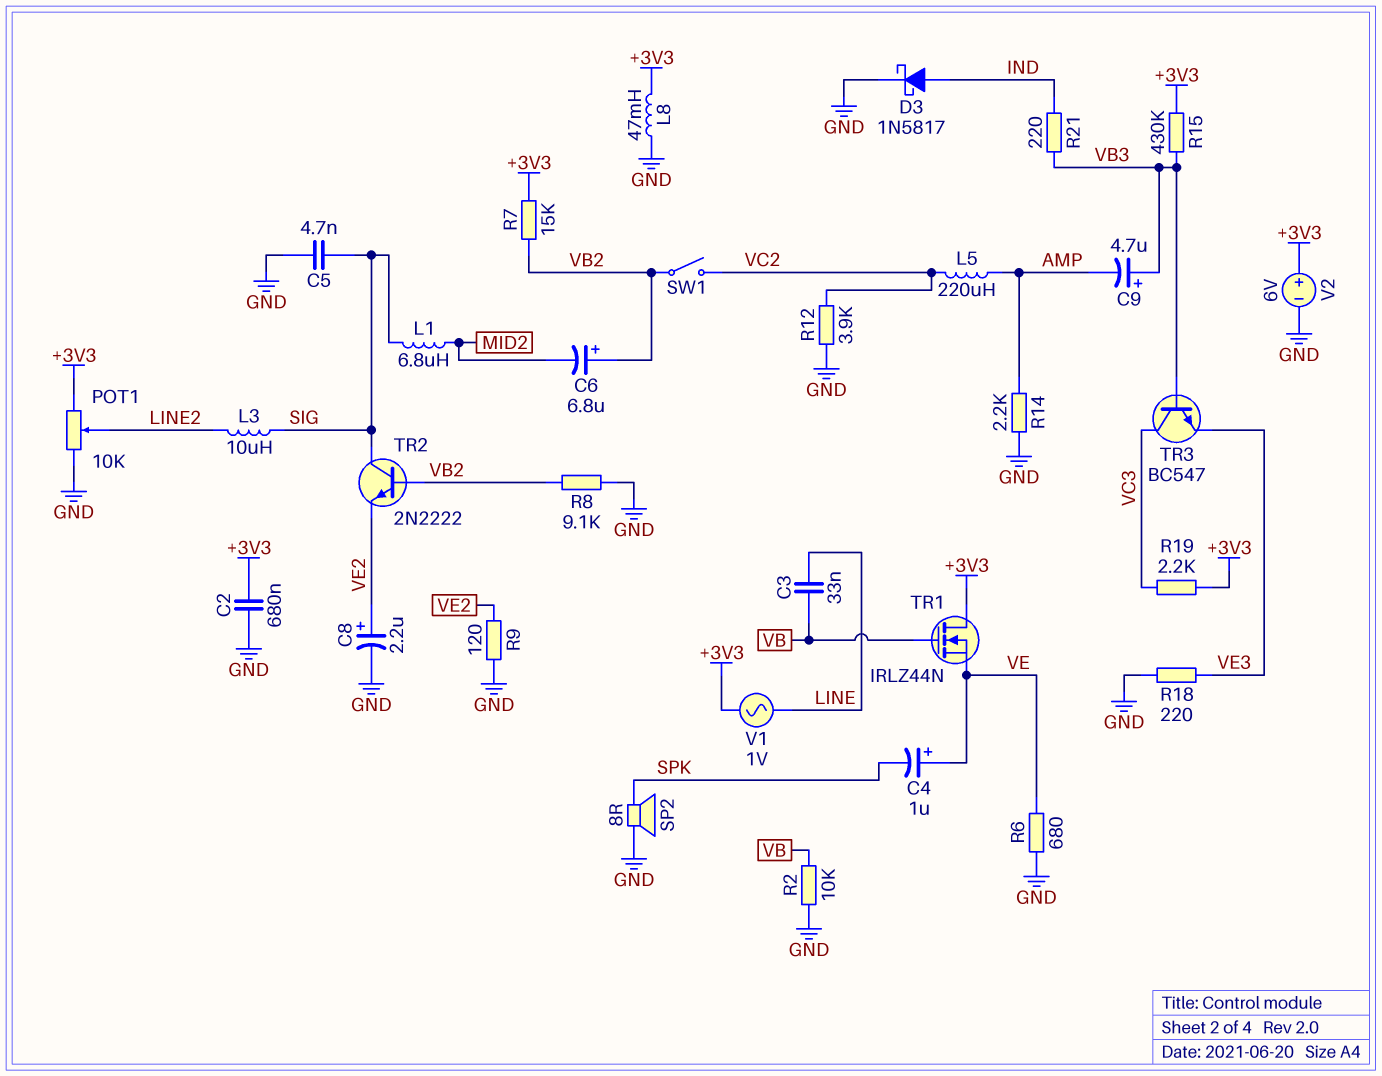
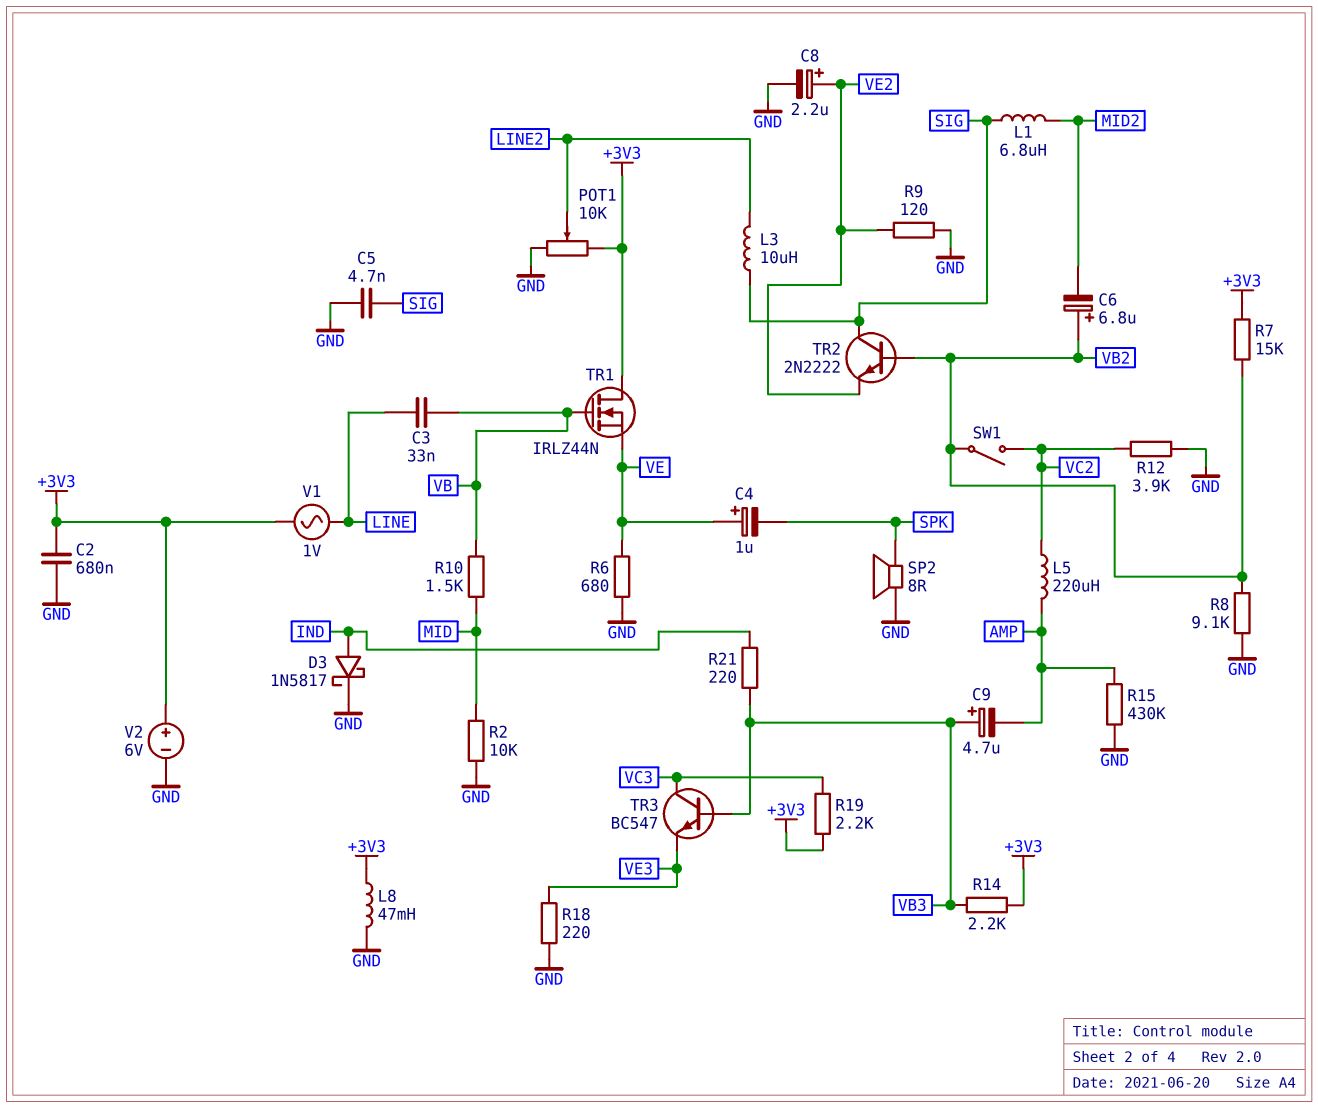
R2: 10k (GND, VB) -> 10k (GND, MID)
R10: none -> 1.5k (MID, VB)
R14: 2.2k (AMP, GND) -> 2.2k (+3V3, VB3)
R15: 430k (+3V3, VB3) -> 430k (AMP, GND)

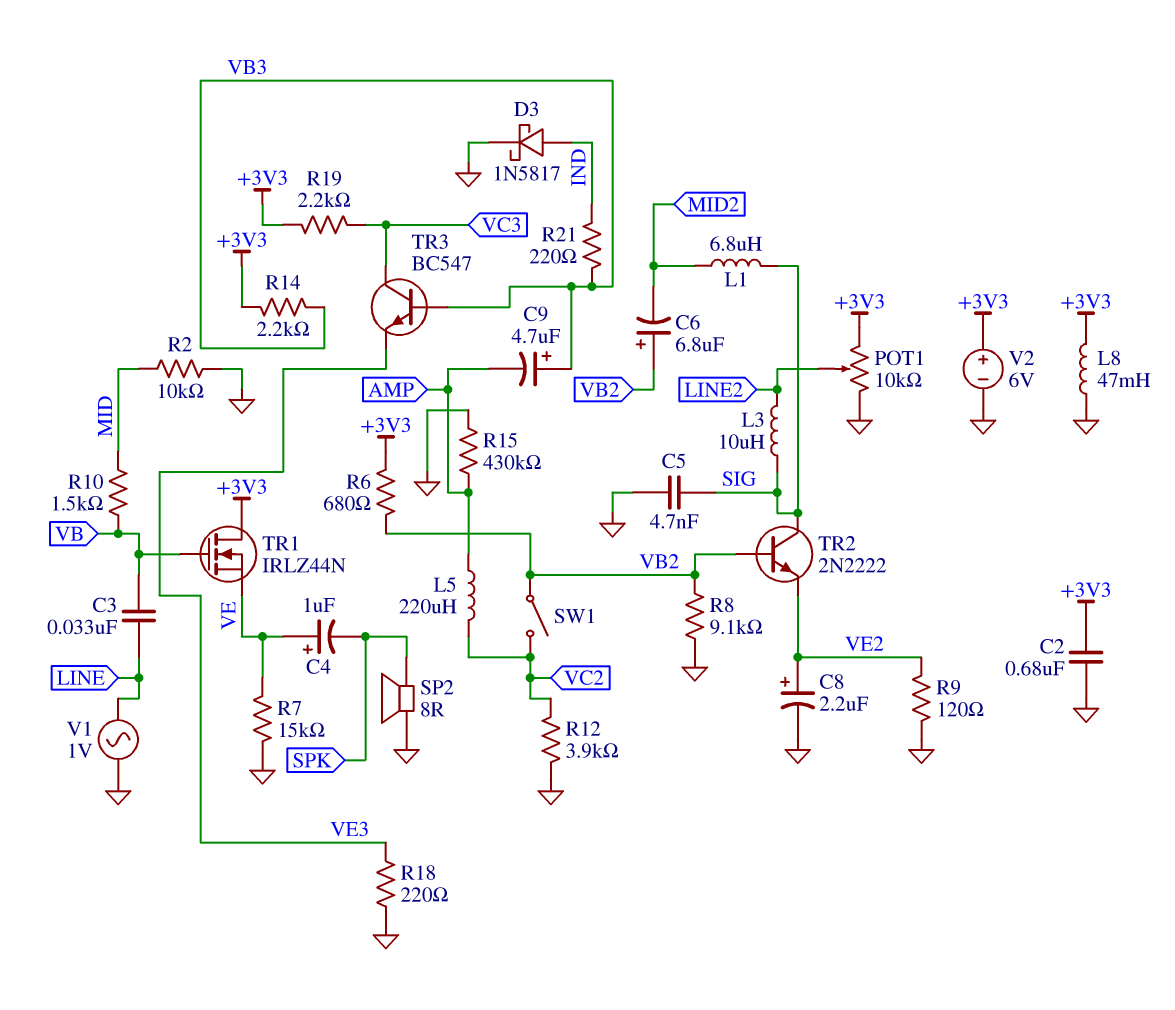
R6: 680 (GND, VE) -> 680 (+3V3, VB2)
R7: 15k (+3V3, VB2) -> 15k (GND, VE)
V1: AC 1V (+3V3, LINE) -> AC 1V (GND, LINE)

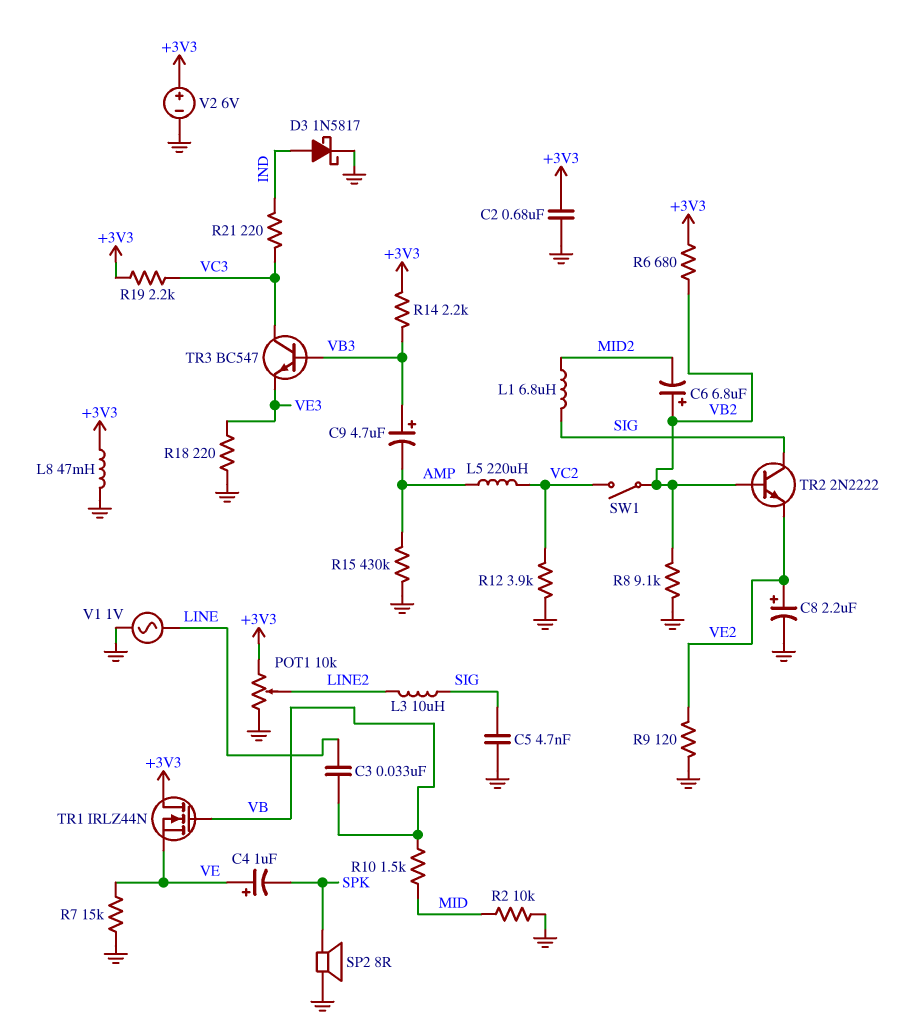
R21: 220 (IND, VB3) -> 220 (IND, VC3)

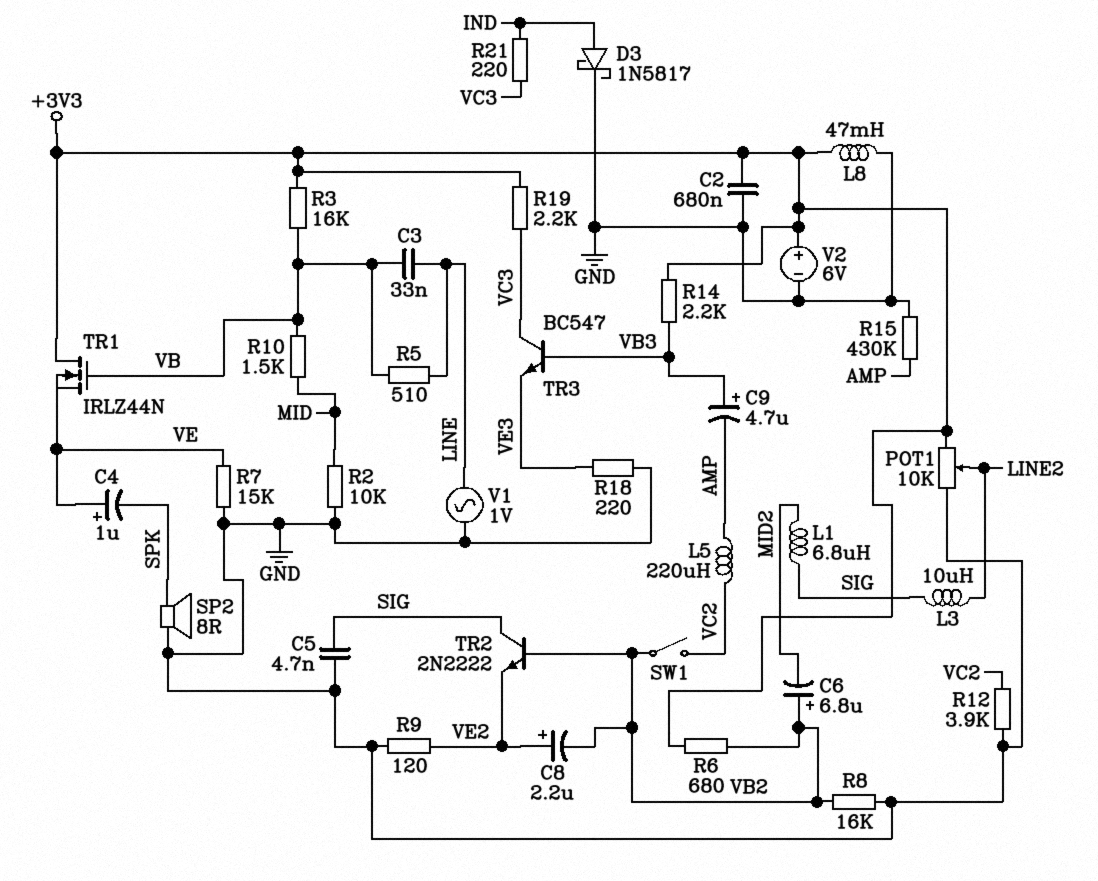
C8: 2.2uF (plus VE2, minus GND) -> 2.2uF (plus VE2, minus VB2)
R3: none -> 16k (+3V3, VB)
R5: none -> 510 (LINE, VB)
R8: 9.1k (GND, VB2) -> 16k (GND, VB2)

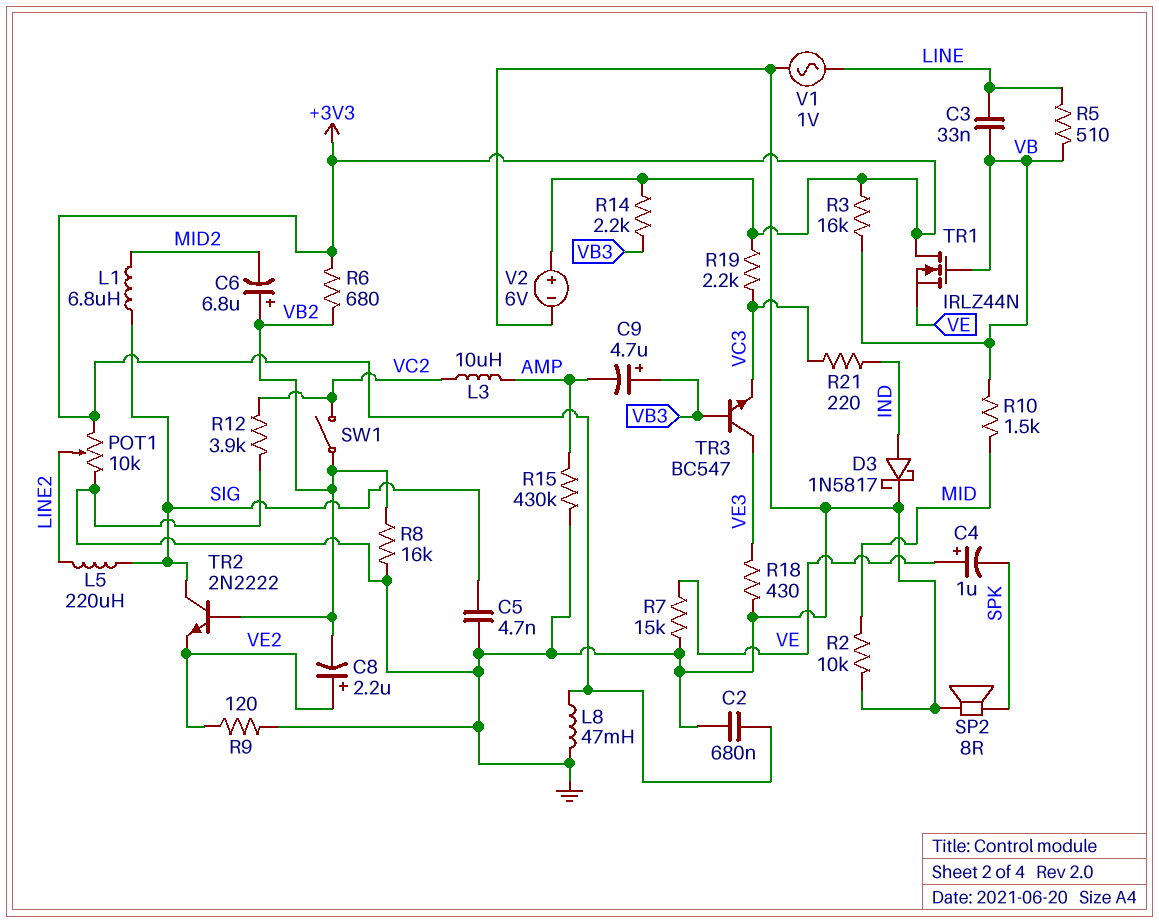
L3: 10uH (LINE2, SIG) -> 10uH (AMP, VC2)
L5: 220uH (AMP, VC2) -> 220uH (LINE2, SIG)
R18: 220 (GND, VE3) -> 430 (GND, VE3)
TR3: NPN BC547 (B VB3, C VC3, E VE3) -> NPN BC547 (B VB3, C VE3, E VC3)

